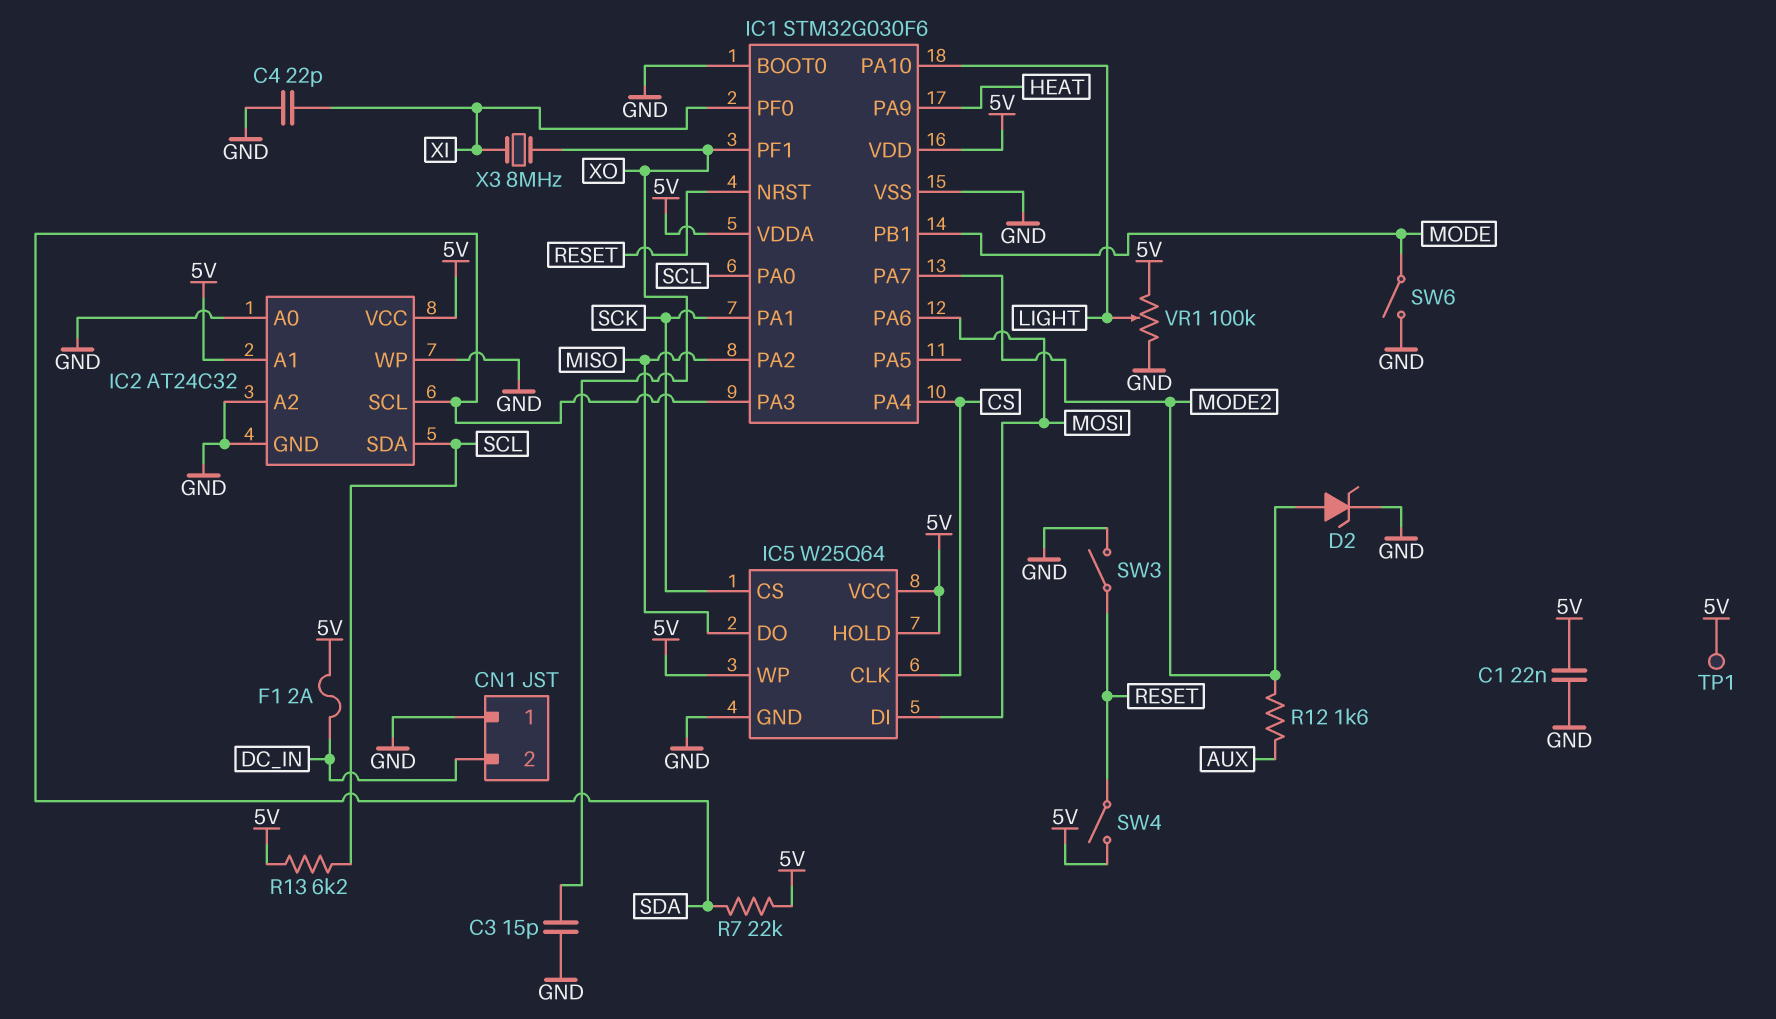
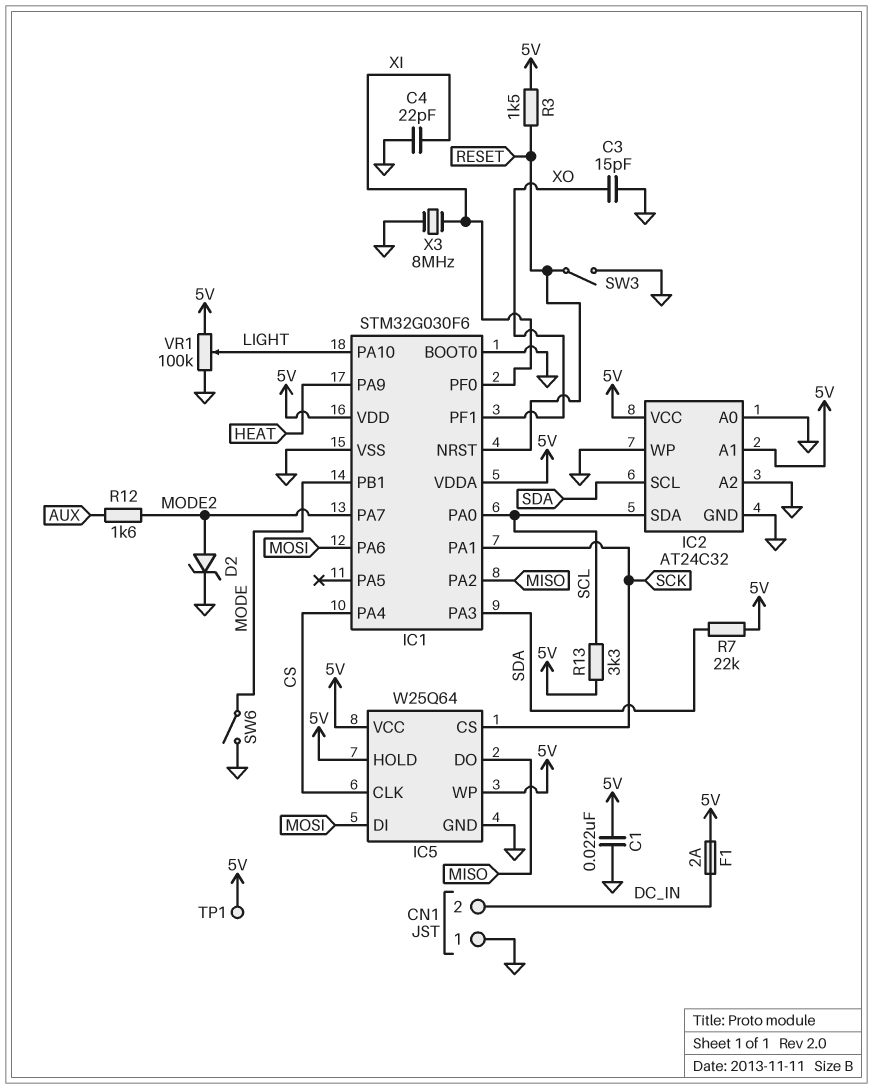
R3: none -> 1.5k (5V, RESET)
R13: 6.2k (5V, SCL) -> 3.3k (5V, SCL)
SW4: switch (5V, RESET) -> none
X3: 8MHz (XI, XO) -> 8MHz (GND, XI)

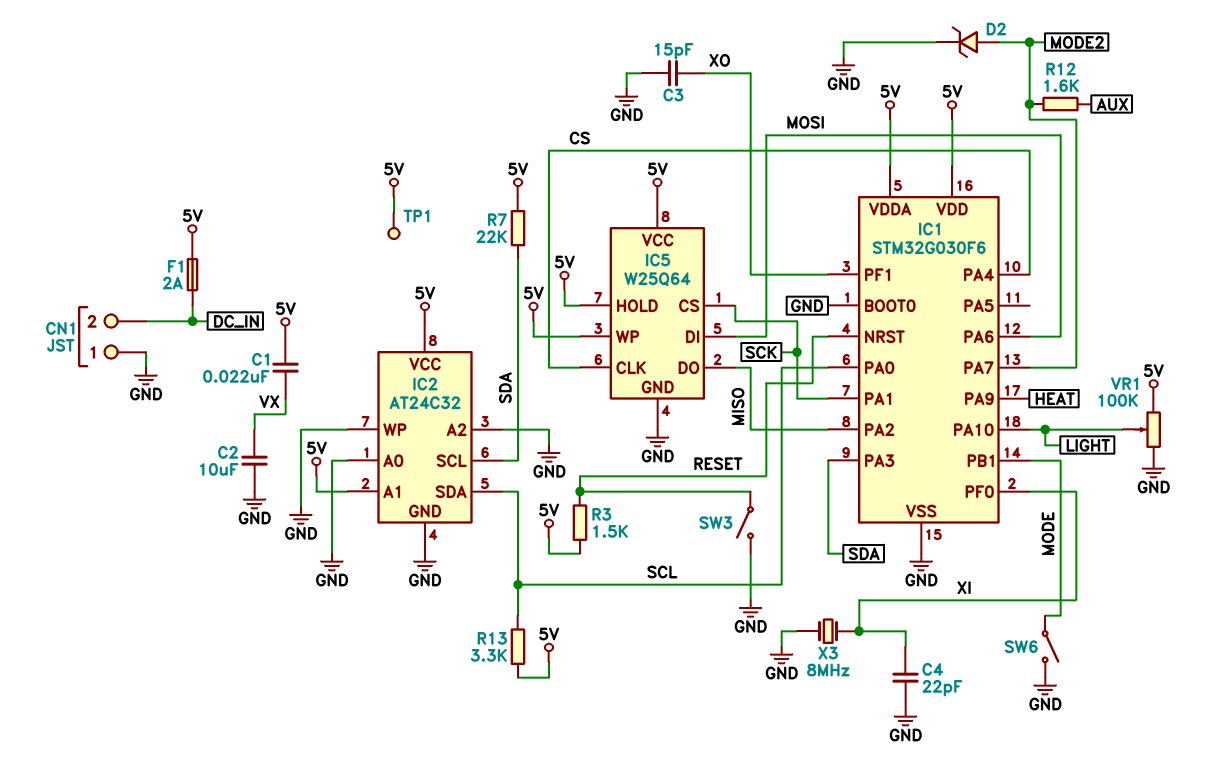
C1: 22nF (5V, GND) -> 22nF (5V, VX)
C2: none -> 10uF (GND, VX)

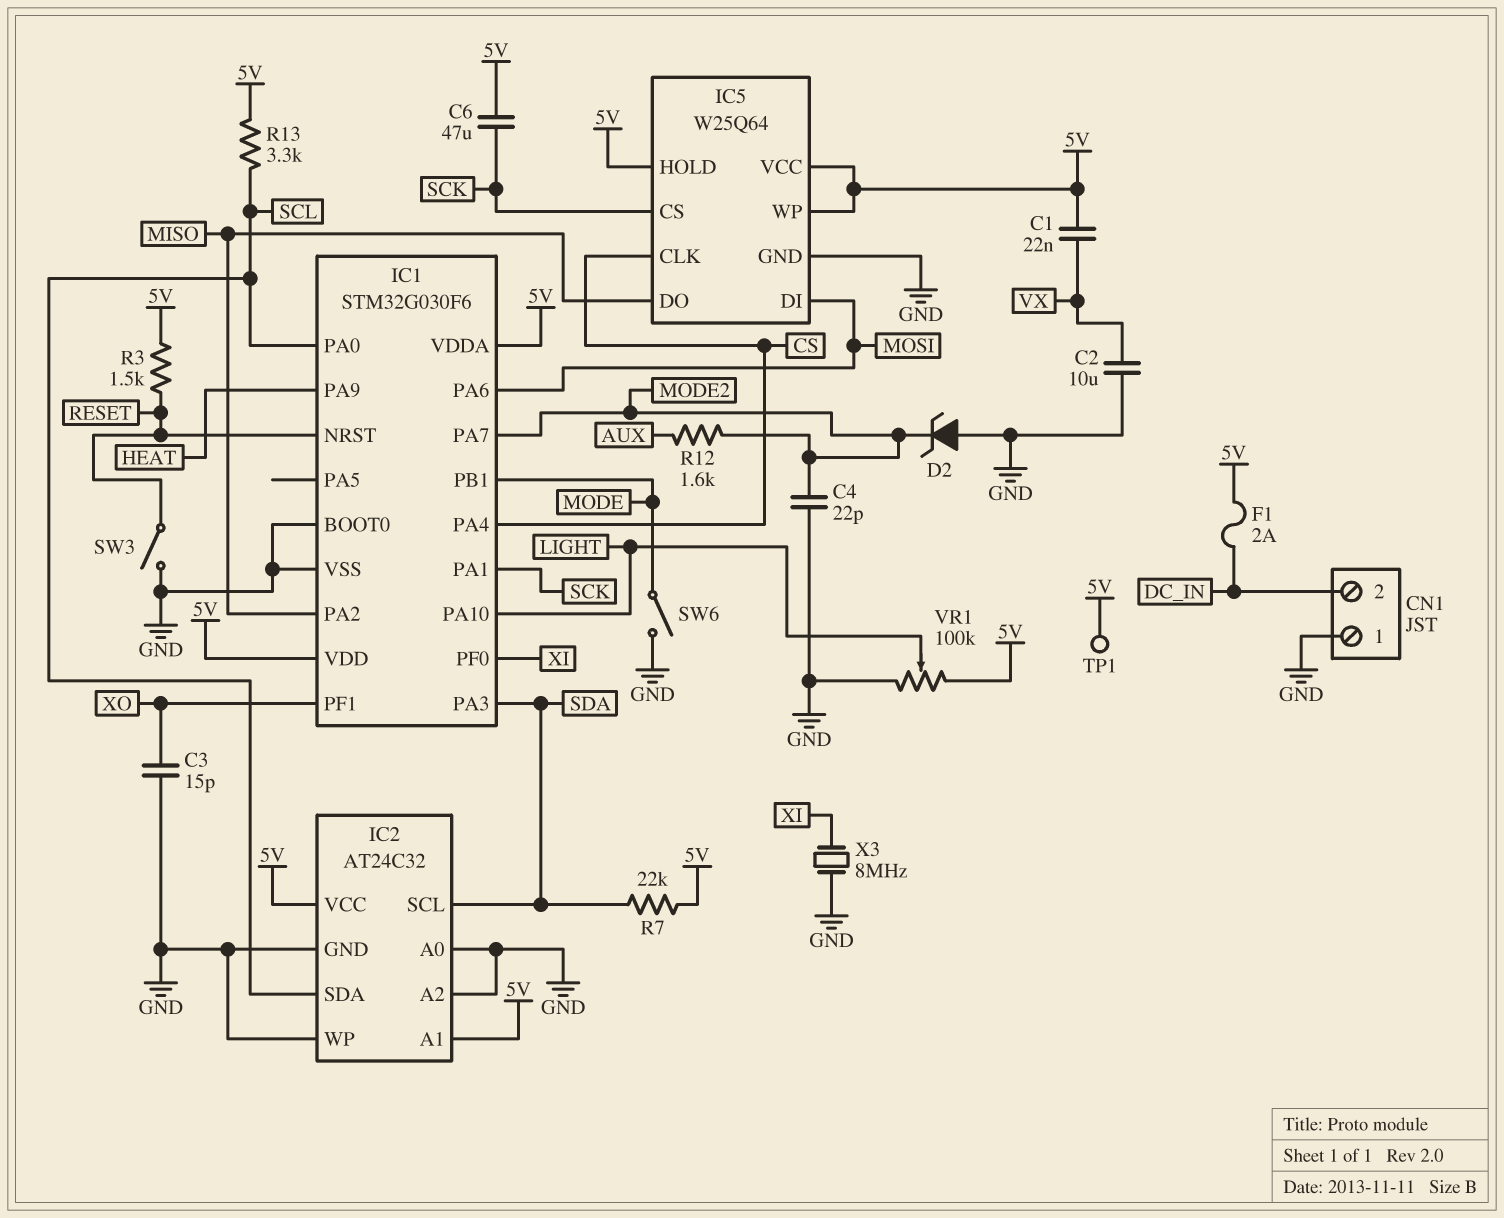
C4: 22pF (GND, XI) -> 22pF (GND, MODE2)
C6: none -> 47uF (5V, SCK)
D2: zener (A MODE2, K GND) -> zener (A GND, K MODE2)

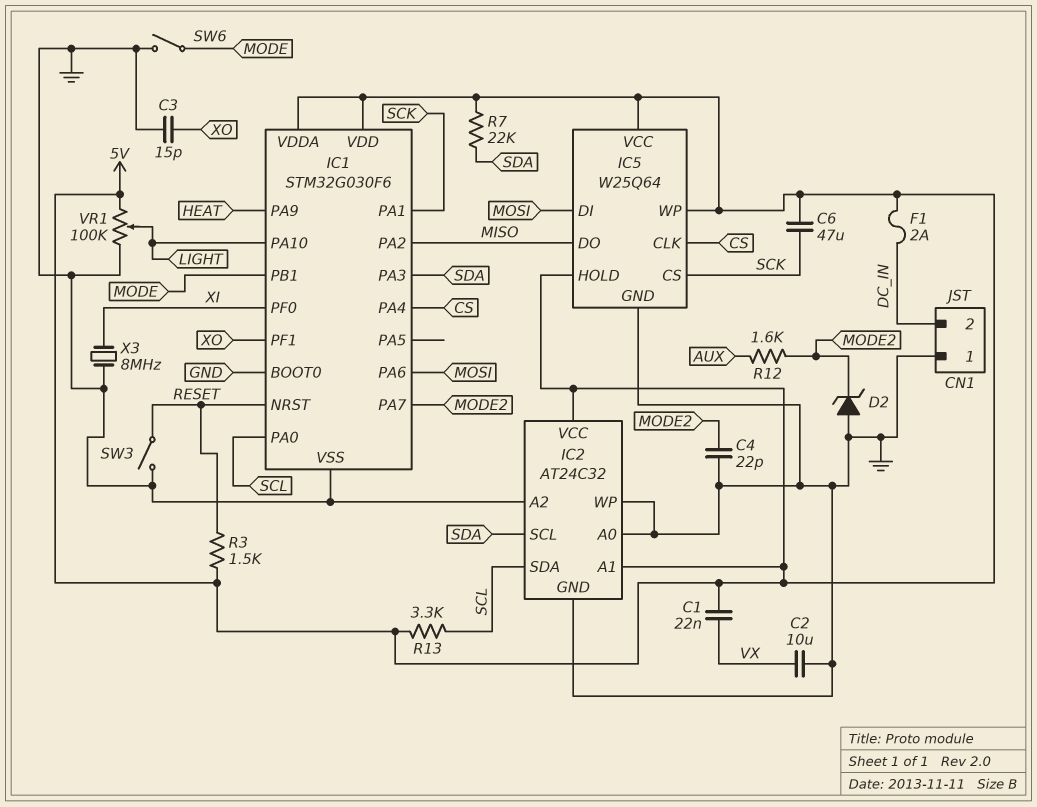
TP1: test point (5V) -> none

